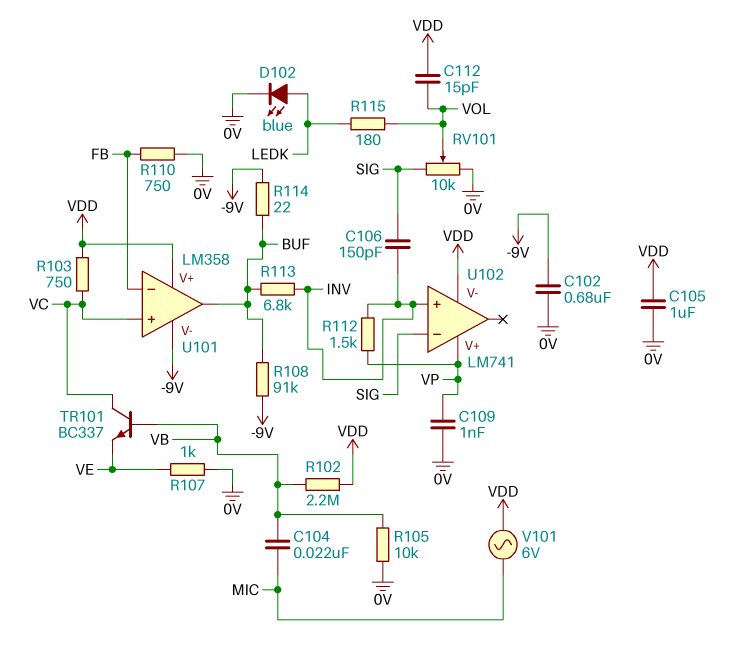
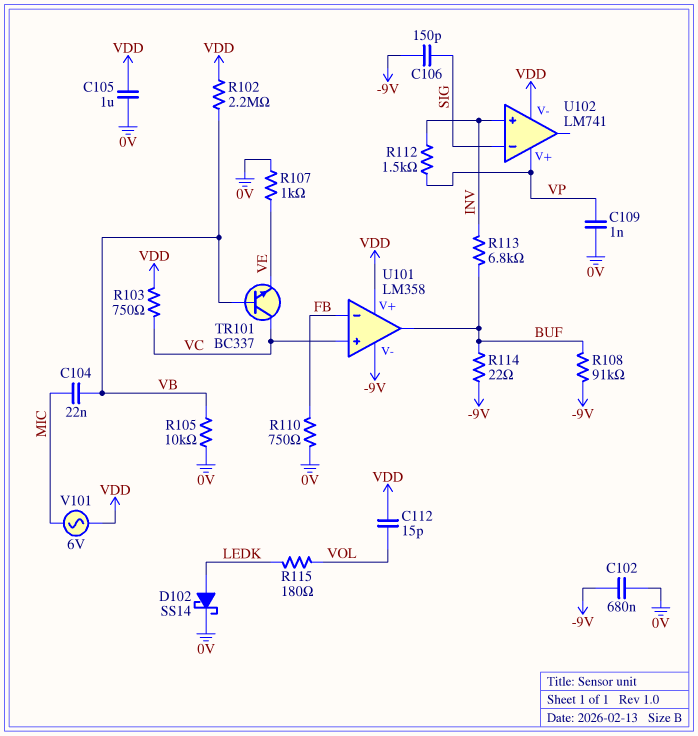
C106: 150pF (INV, SIG) -> 150pF (-9V, SIG)
D102: LED blue (A LEDK, K 0V) -> schottky SS14 (A LEDK, K 0V)
RV101: 10k (0V, SIG, wiper VOL) -> none

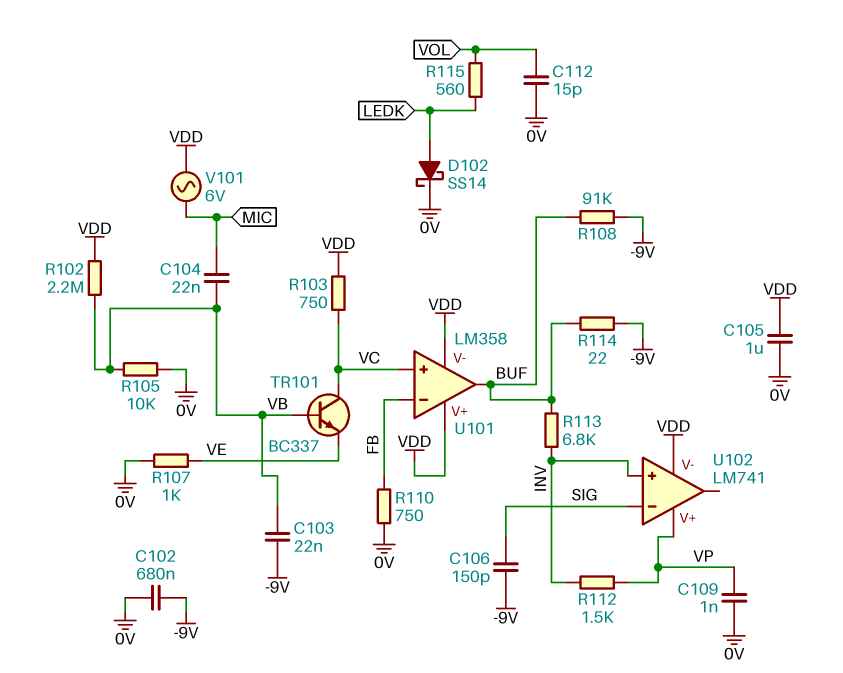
C103: none -> 22nF (-9V, VB)
C112: 15pF (VDD, VOL) -> 15pF (0V, VOL)
R115: 180 (LEDK, VOL) -> 560 (LEDK, VOL)
U101 pin V-: -9V -> VDD

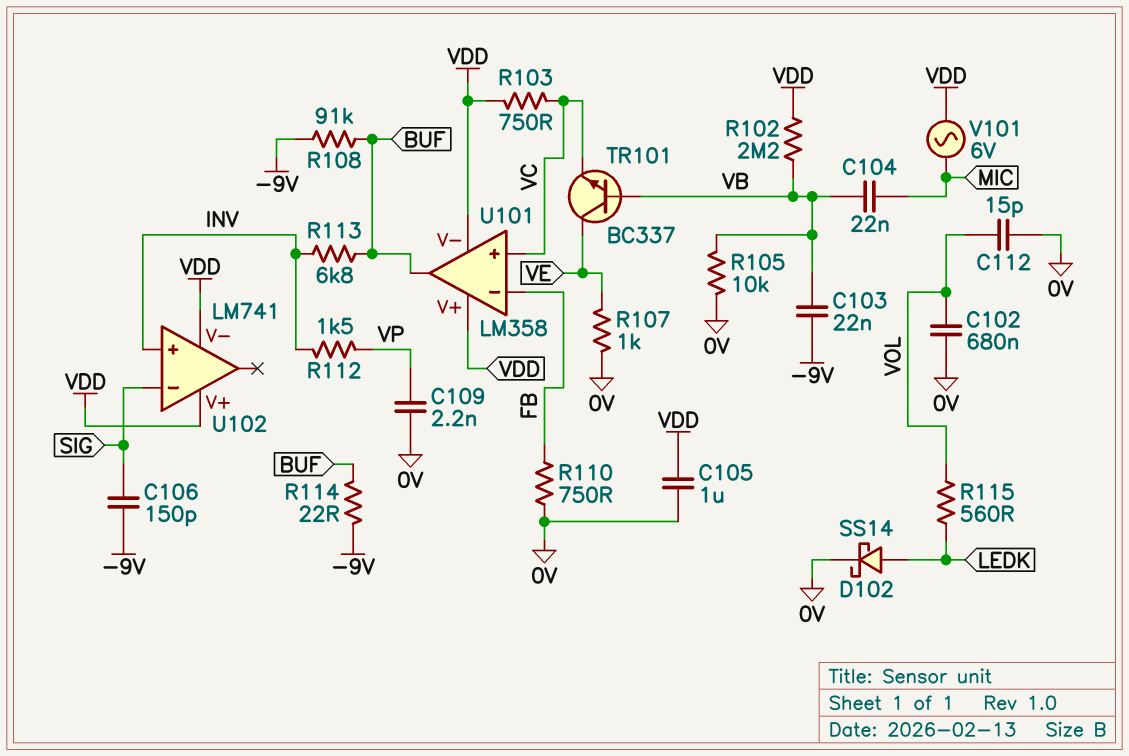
C102: 680nF (-9V, 0V) -> 680nF (0V, VOL)
C109: 1nF (0V, VP) -> 2.2nF (0V, VP)
TR101: NPN BC337 (B VB, C VC, E VE) -> NPN BC337 (B VB, C VE, E VC)
U102 pin V+: VP -> VDD

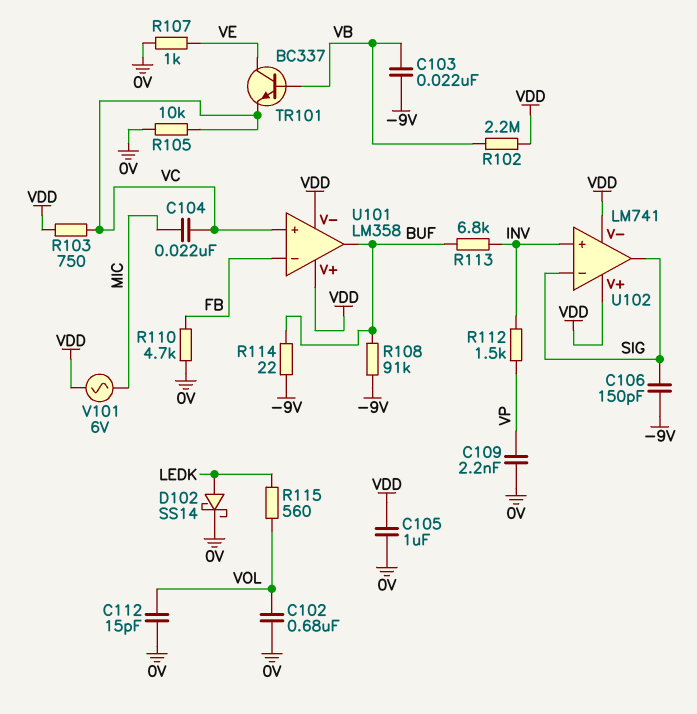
C104: 22nF (MIC, VB) -> 22nF (MIC, VC)
R105: 10k (0V, VB) -> 10k (0V, VC)
R110: 750 (0V, FB) -> 4.7k (0V, FB)
U102 pin out: none -> SIG

